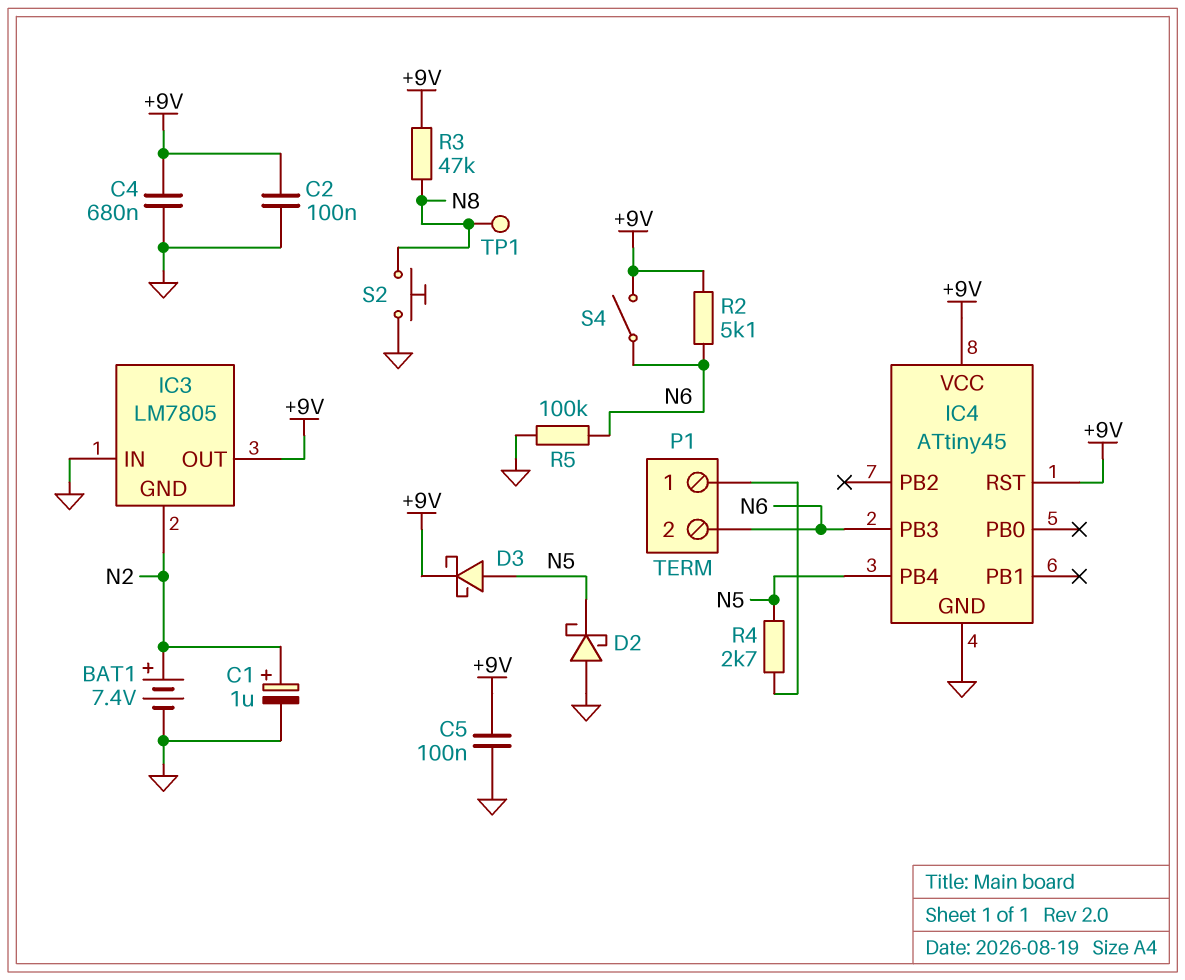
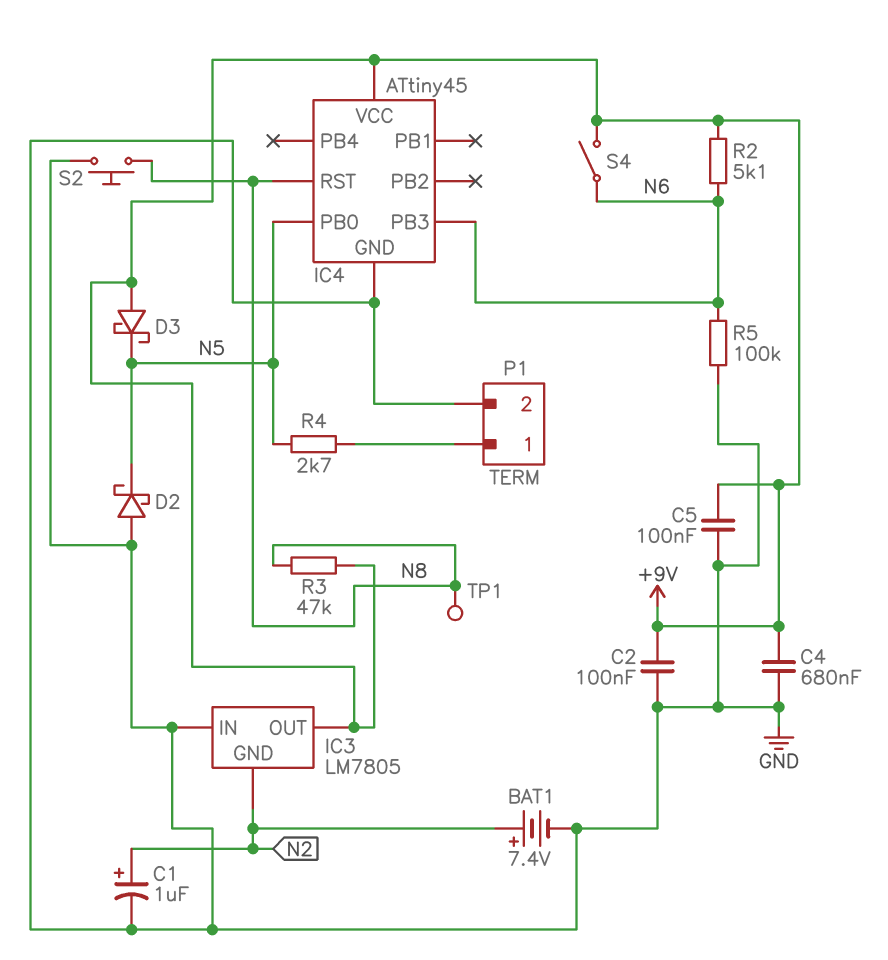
D3: schottky (A N5, K +9V) -> schottky (A +9V, K N5)
IC4 pin PB0: none -> N5
IC4 pin PB4: N5 -> none
IC4 pin RST: +9V -> N8
P1 pin 2: N6 -> GND

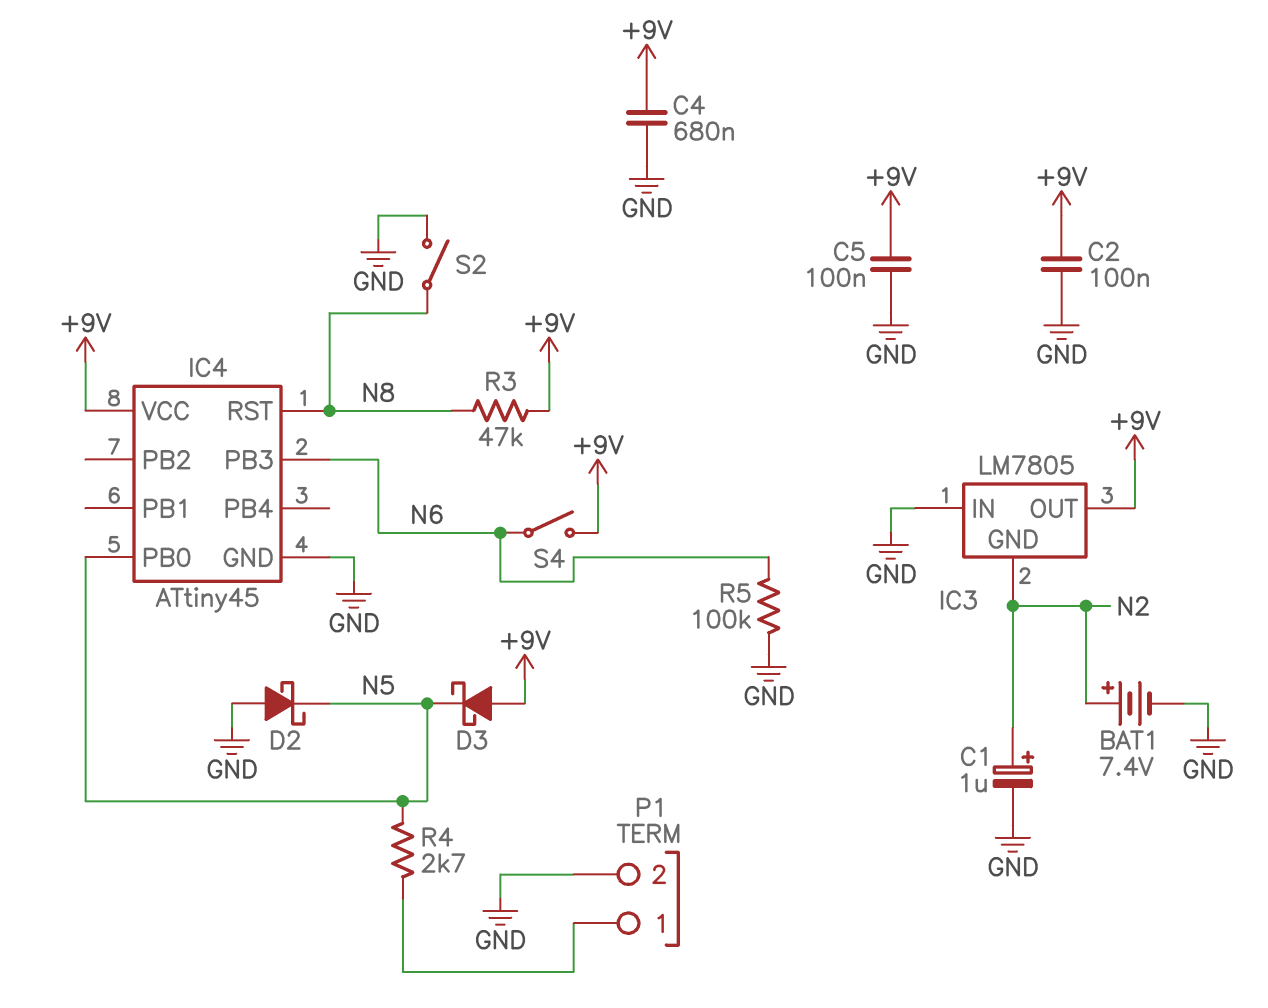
R2: 5.1k (+9V, N6) -> none
S2: button (GND, N8) -> switch (GND, N8)
TP1: test point (N8) -> none

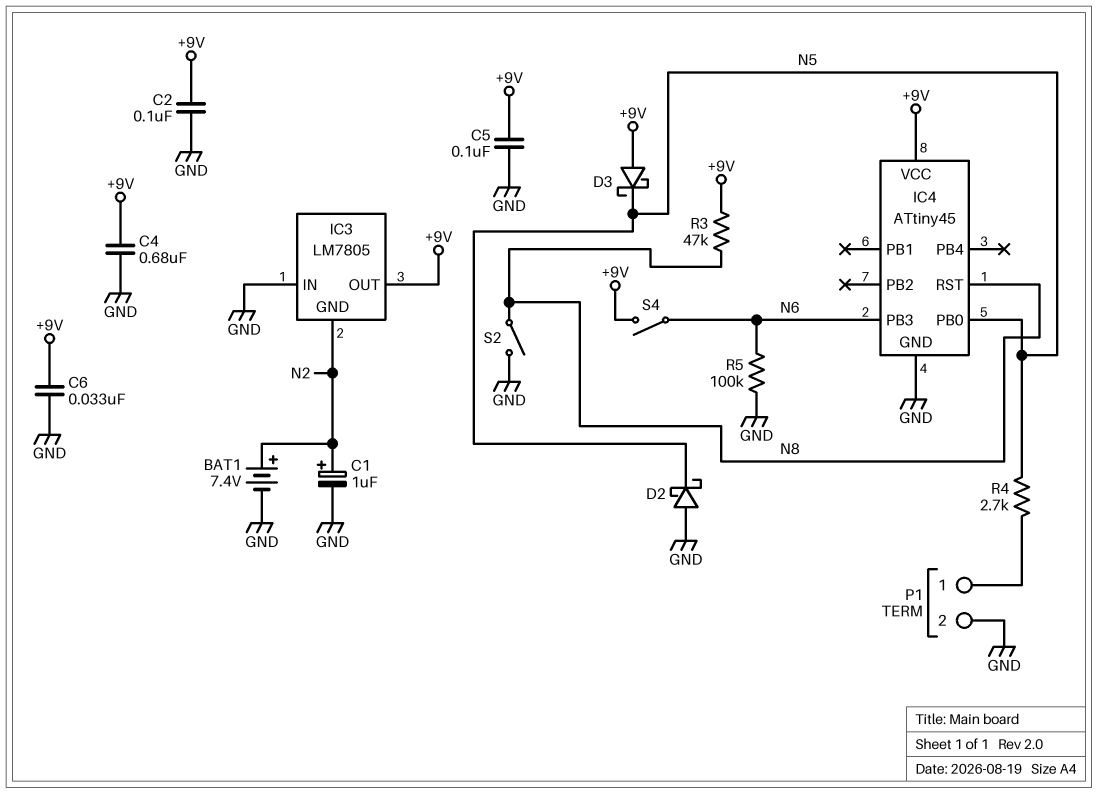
C6: none -> 33nF (+9V, GND)

